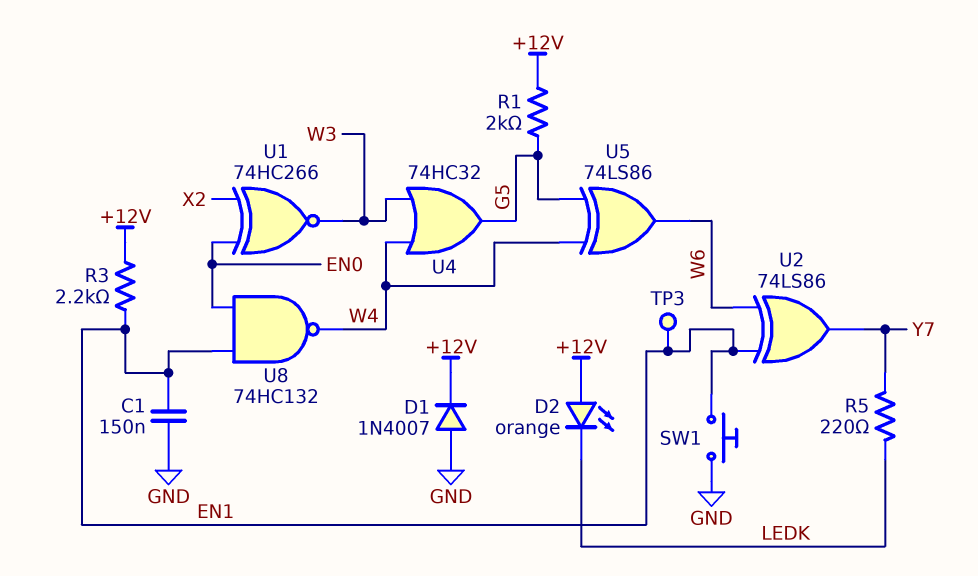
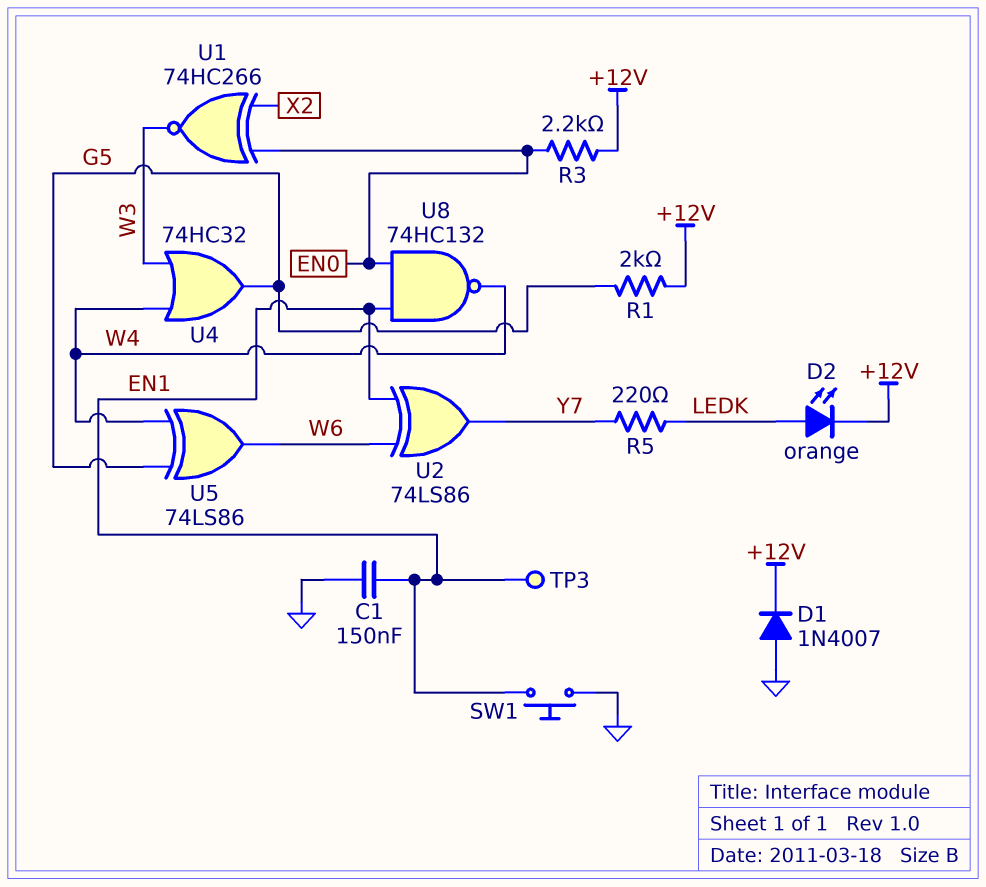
D2: LED orange (A +12V, K LEDK) -> LED orange (A LEDK, K +12V)
R3: 2.2k (+12V, EN1) -> 2.2k (+12V, EN0)

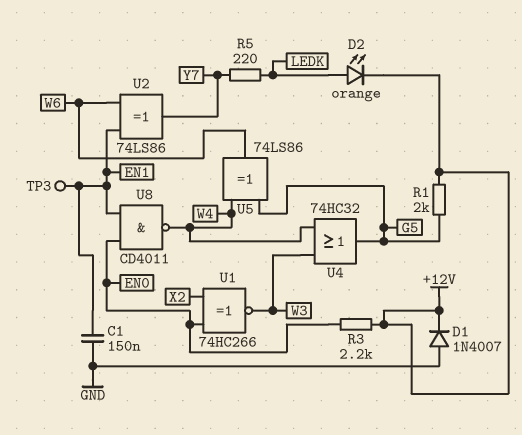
SW1: button (EN1, GND) -> none
U8: NAND 74HC132 (in EN0, in EN1, out W4) -> NAND CD4011 (in EN0, in EN1, out W4)

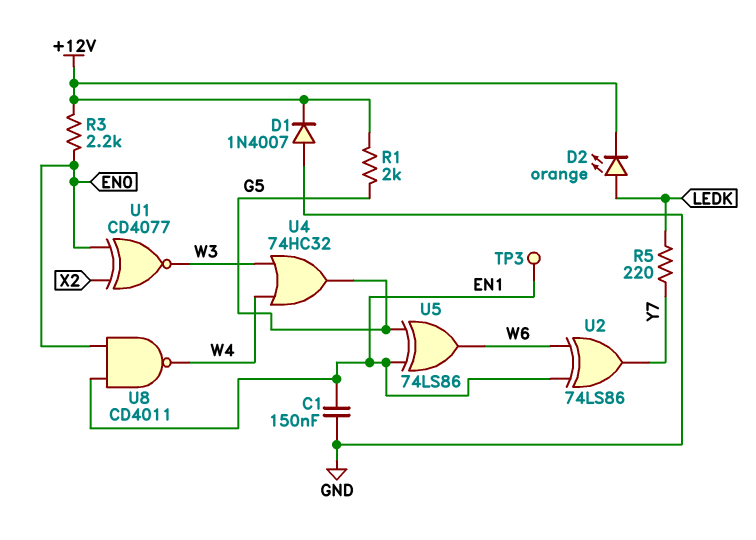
U1: XNOR 74HC266 (in EN0, in X2, out W3) -> XNOR CD4077 (in EN0, in X2, out W3)
U5: XOR 74LS86 (in G5, in W4, out W6) -> XOR 74LS86 (in EN1, in G5, out W6)

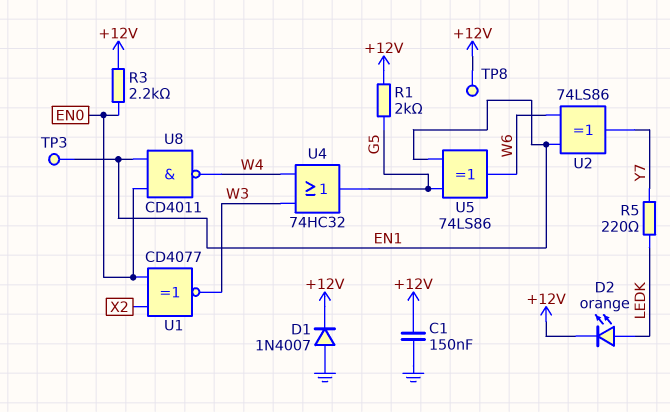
C1: 150nF (EN1, GND) -> 150nF (+12V, GND)
TP8: none -> test point (+12V)

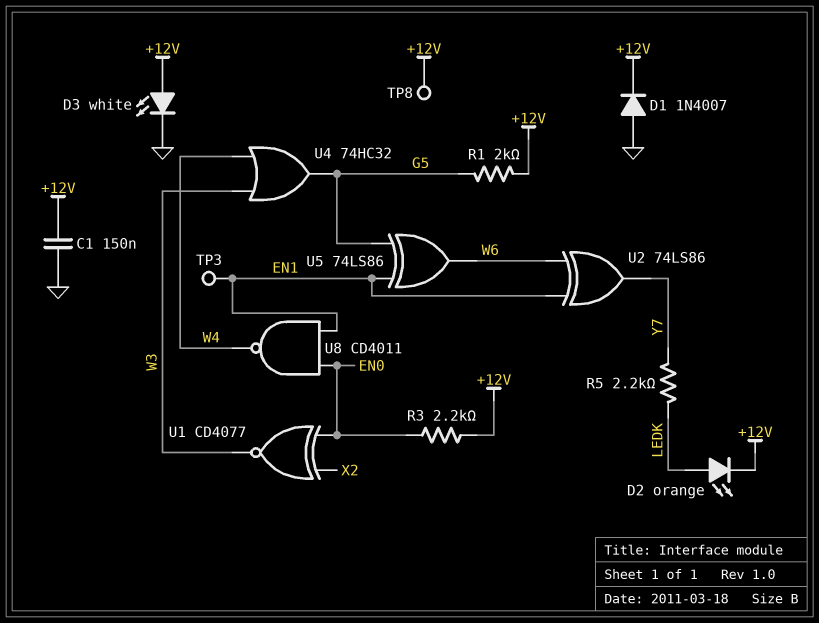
D3: none -> LED white (A +12V, K GND)
R5: 220 (LEDK, Y7) -> 2.2k (LEDK, Y7)

